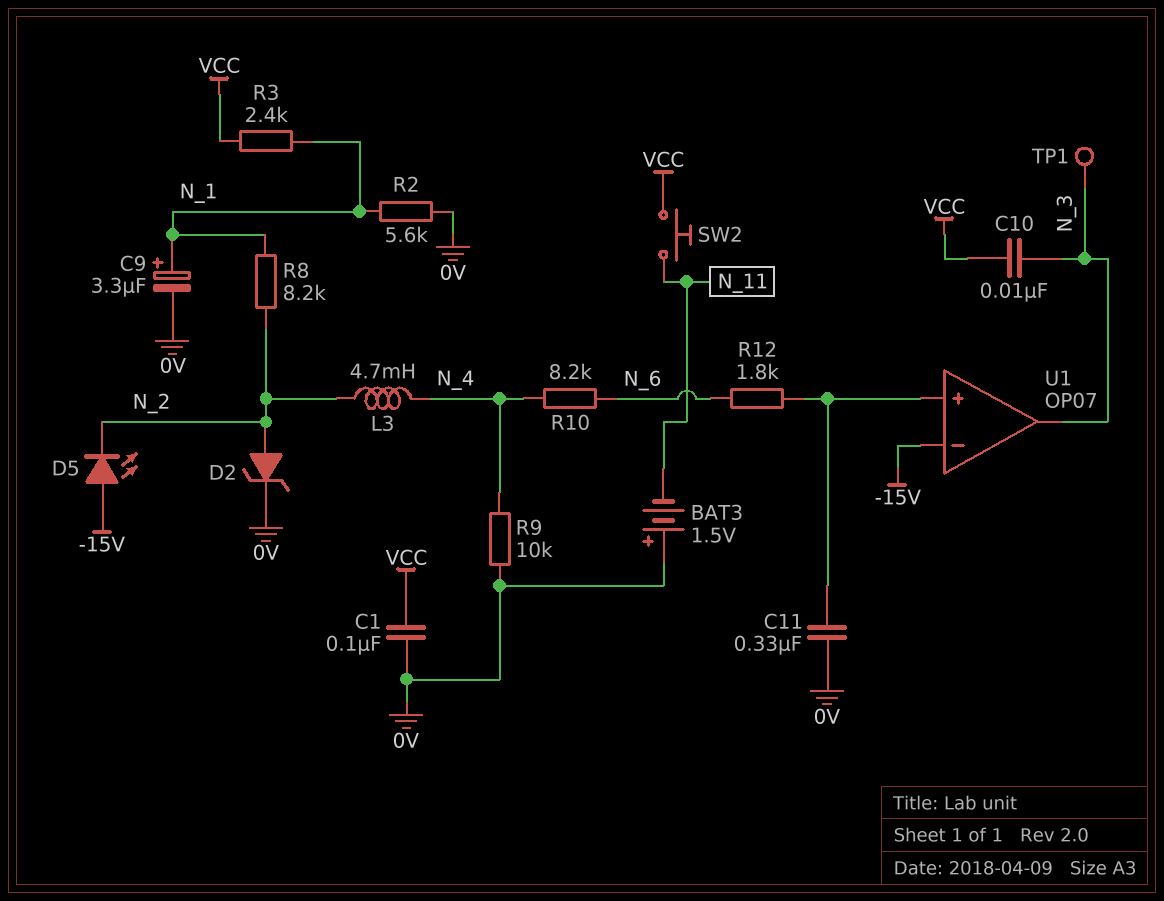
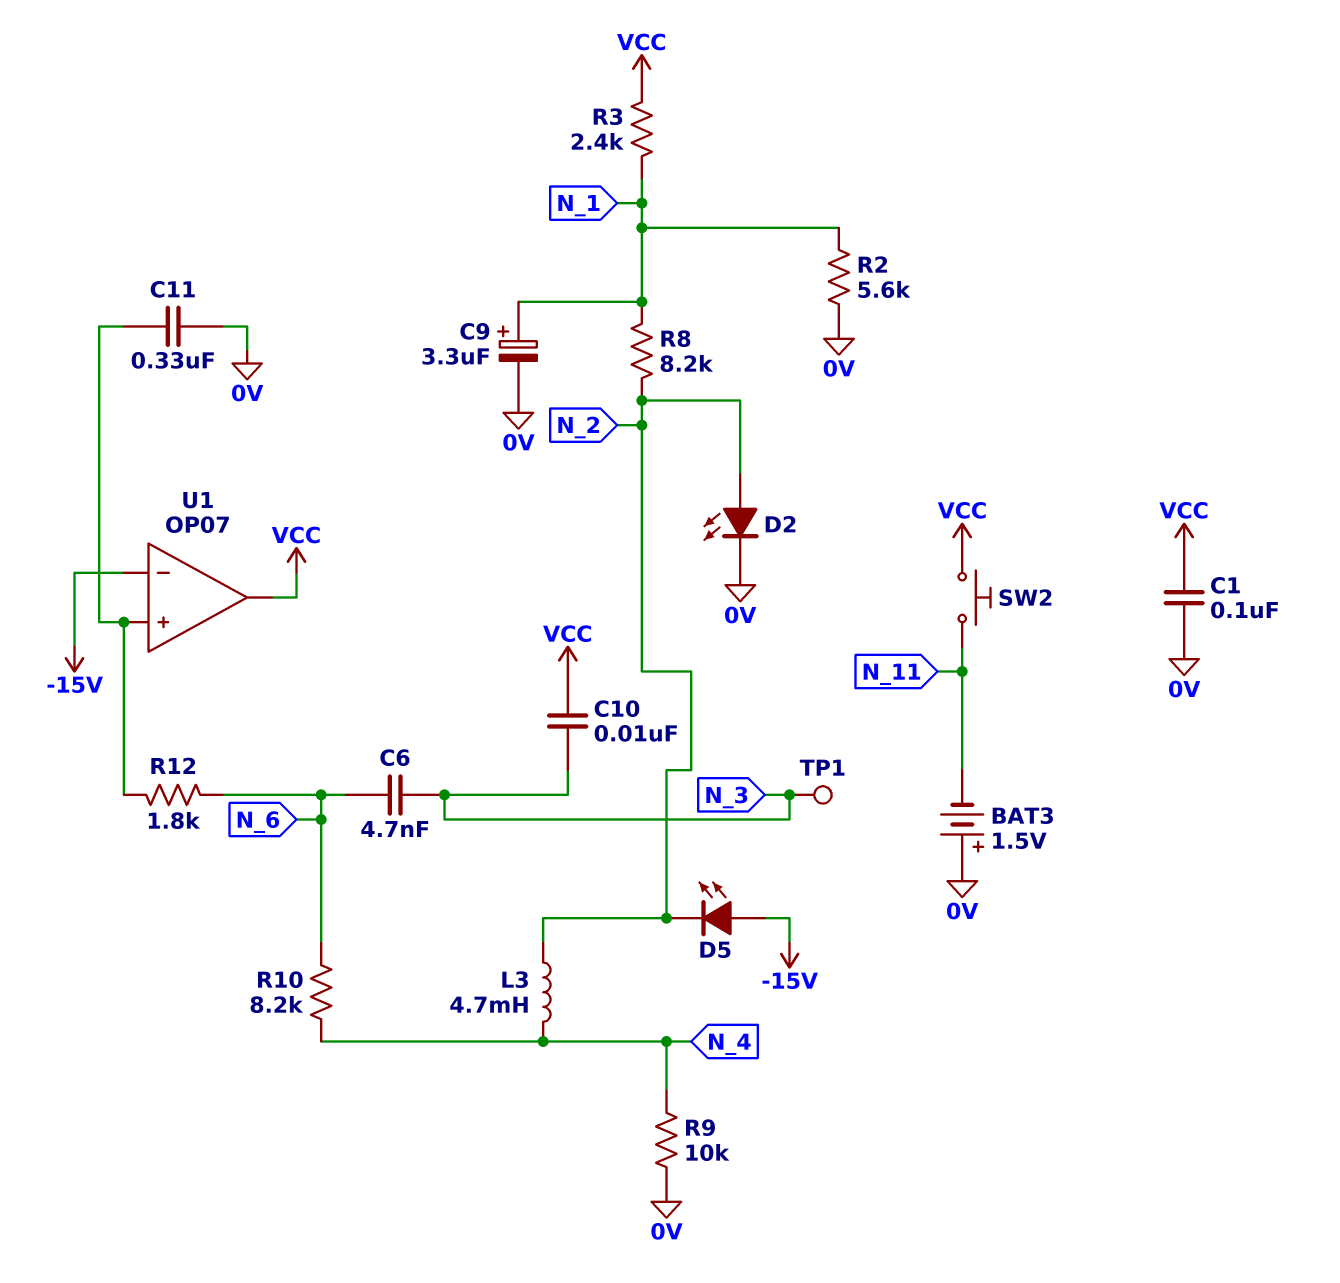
C6: none -> 4.7nF (N_3, N_6)
D2: zener (A N_2, K 0V) -> LED (A N_2, K 0V)
U1 pin out: N_3 -> VCC

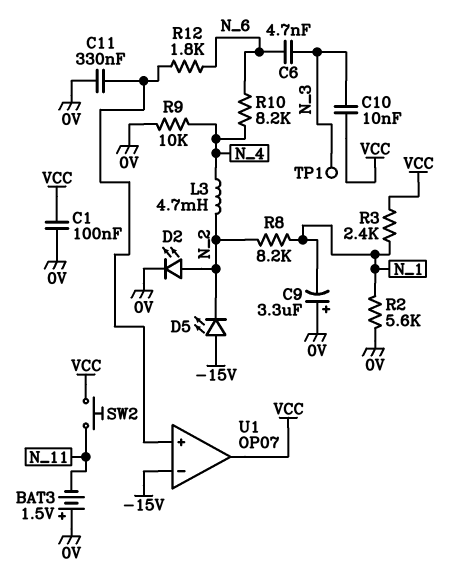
C9: 3.3uF (plus N_1, minus 0V) -> 3.3uF (plus 0V, minus N_1)

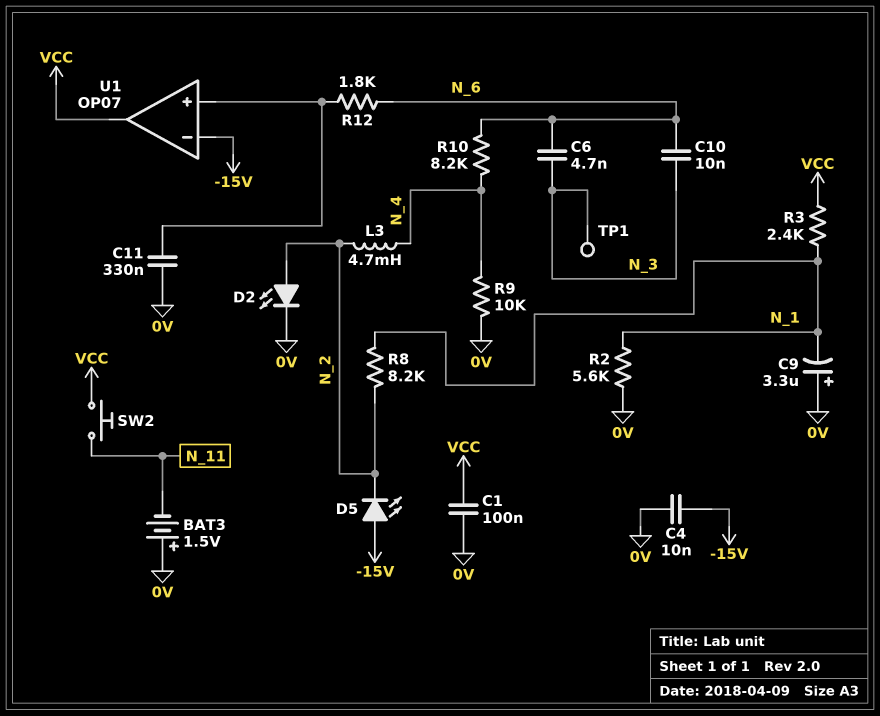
C4: none -> 10nF (-15V, 0V)
C10: 10nF (N_3, VCC) -> 10nF (N_3, N_6)

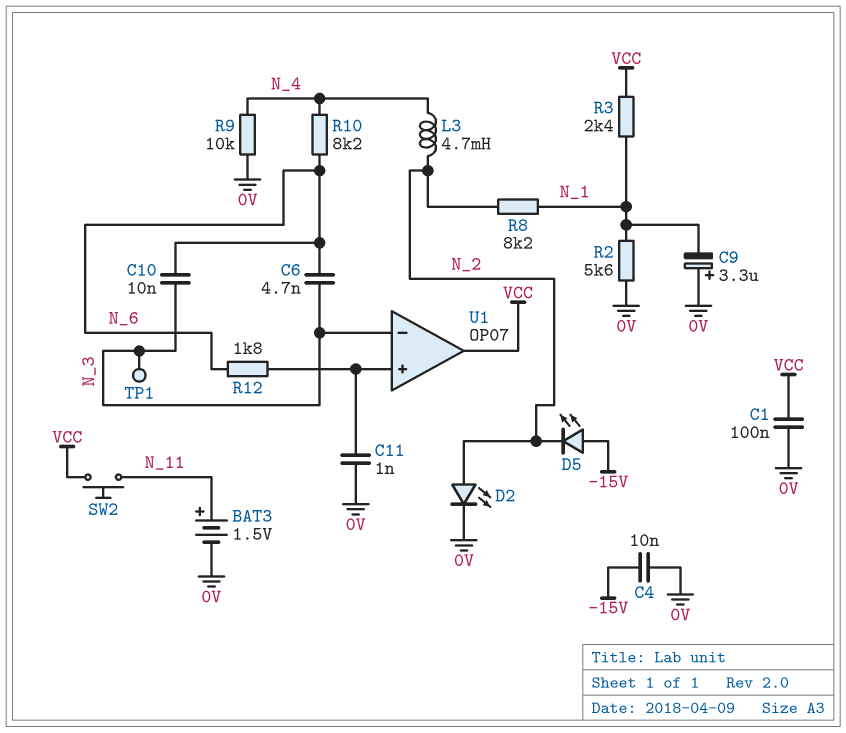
BAT3: 1.5V (plus 0V, minus N_11) -> 1.5V (plus N_11, minus 0V)
C11: 330nF (0V, U1/in+) -> 1nF (0V, U1/in+)
U1 pin in-: -15V -> N_3

